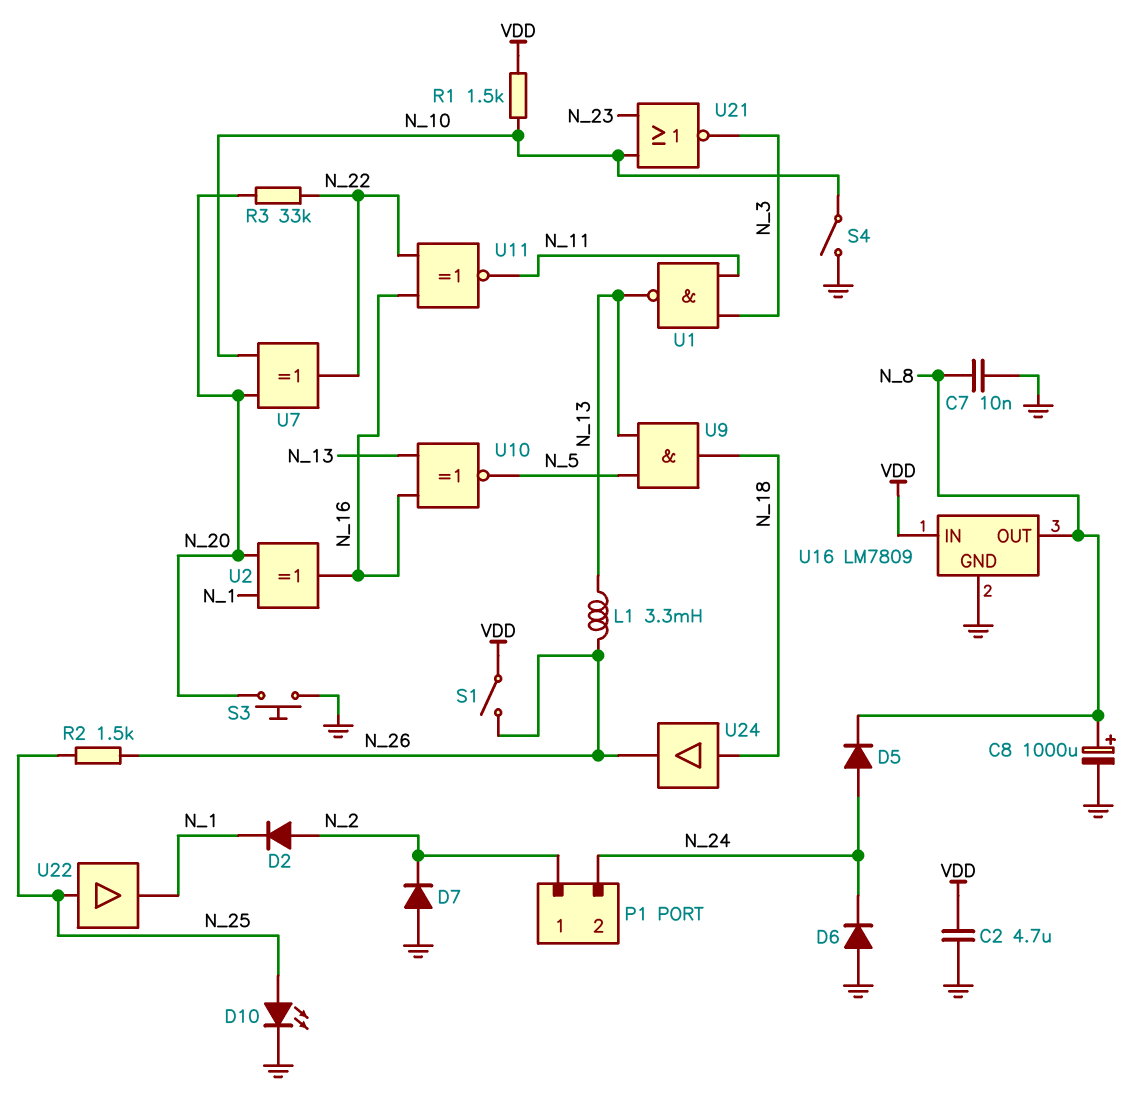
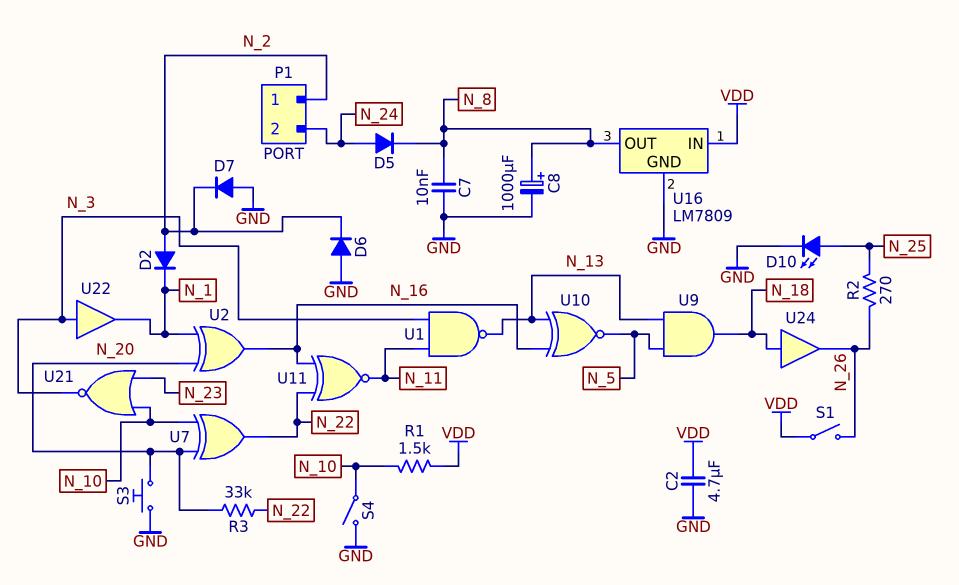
D6: diode (A GND, K N_24) -> diode (A GND, K N_2)
L1: 3.3mH (N_13, N_26) -> none
R2: 1.5k (N_25, N_26) -> 270 (N_25, N_26)
U22: buffer (in N_25, out N_1) -> buffer (in N_3, out N_1)

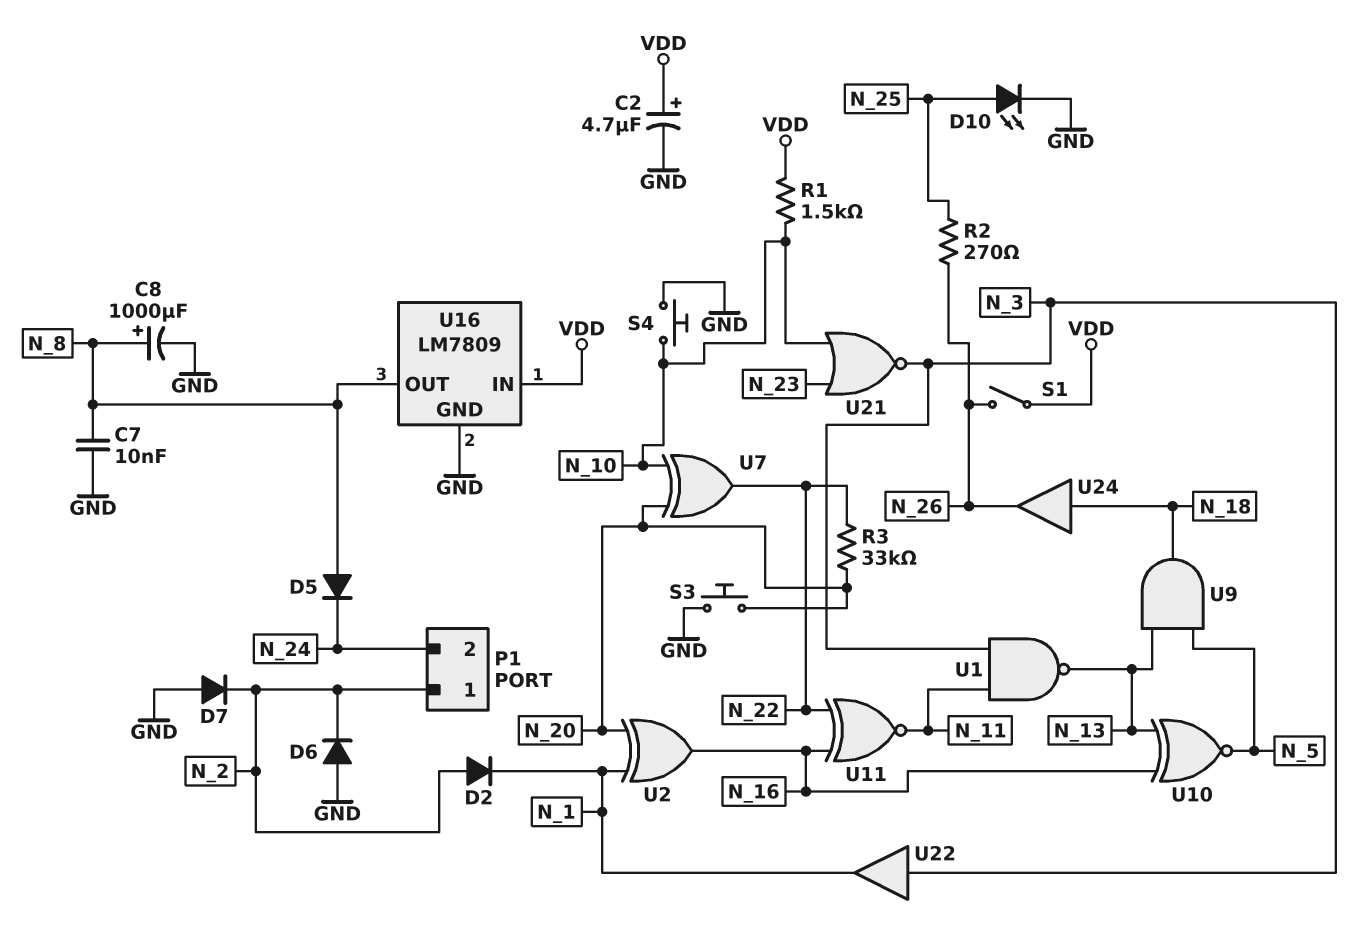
C2: 4.7uF (GND, VDD) -> 4.7uF (plus VDD, minus GND)
D5: diode (A N_24, K N_8) -> diode (A N_8, K N_24)
S4: switch (GND, N_10) -> button (GND, N_10)

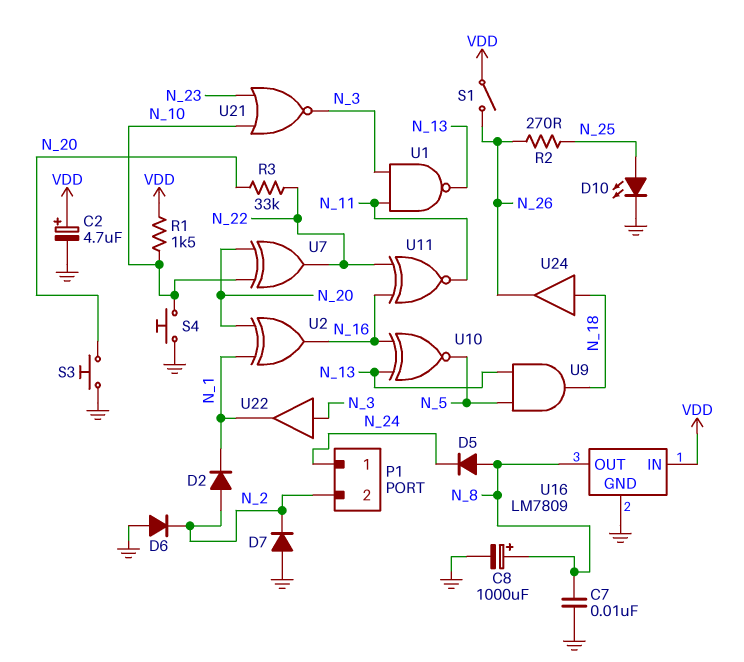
P1 pin 1: N_2 -> N_24
P1 pin 2: N_24 -> N_2

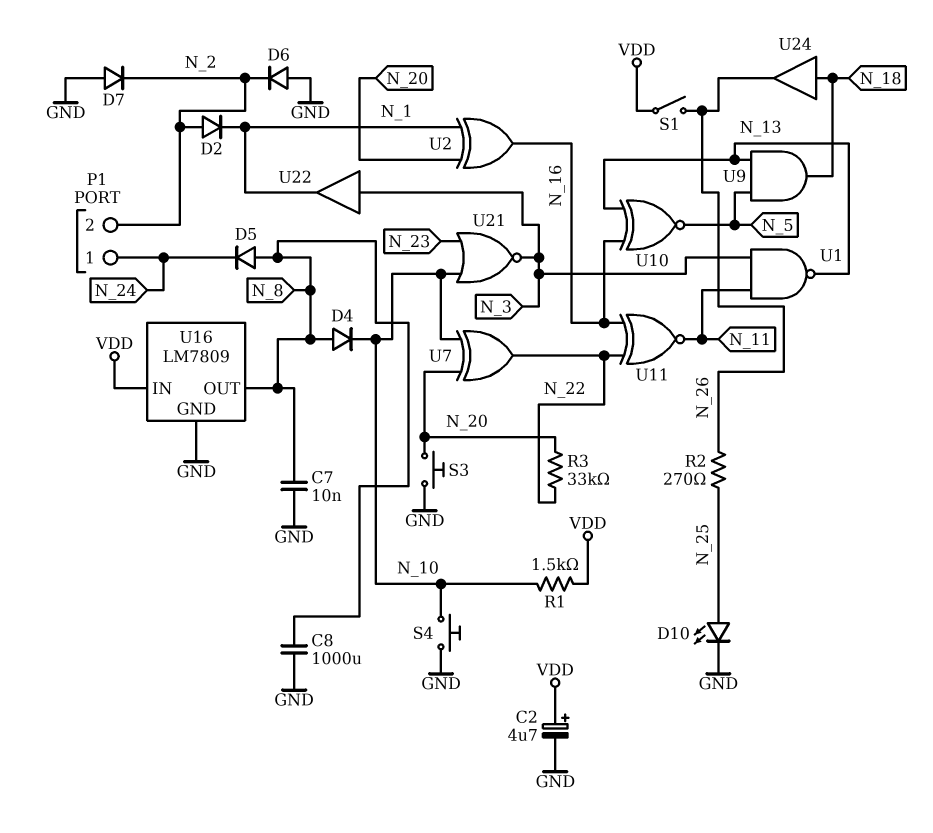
C8: 1000uF (plus N_8, minus GND) -> 1000uF (GND, N_8)
D4: none -> diode (A N_8, K N_10)

